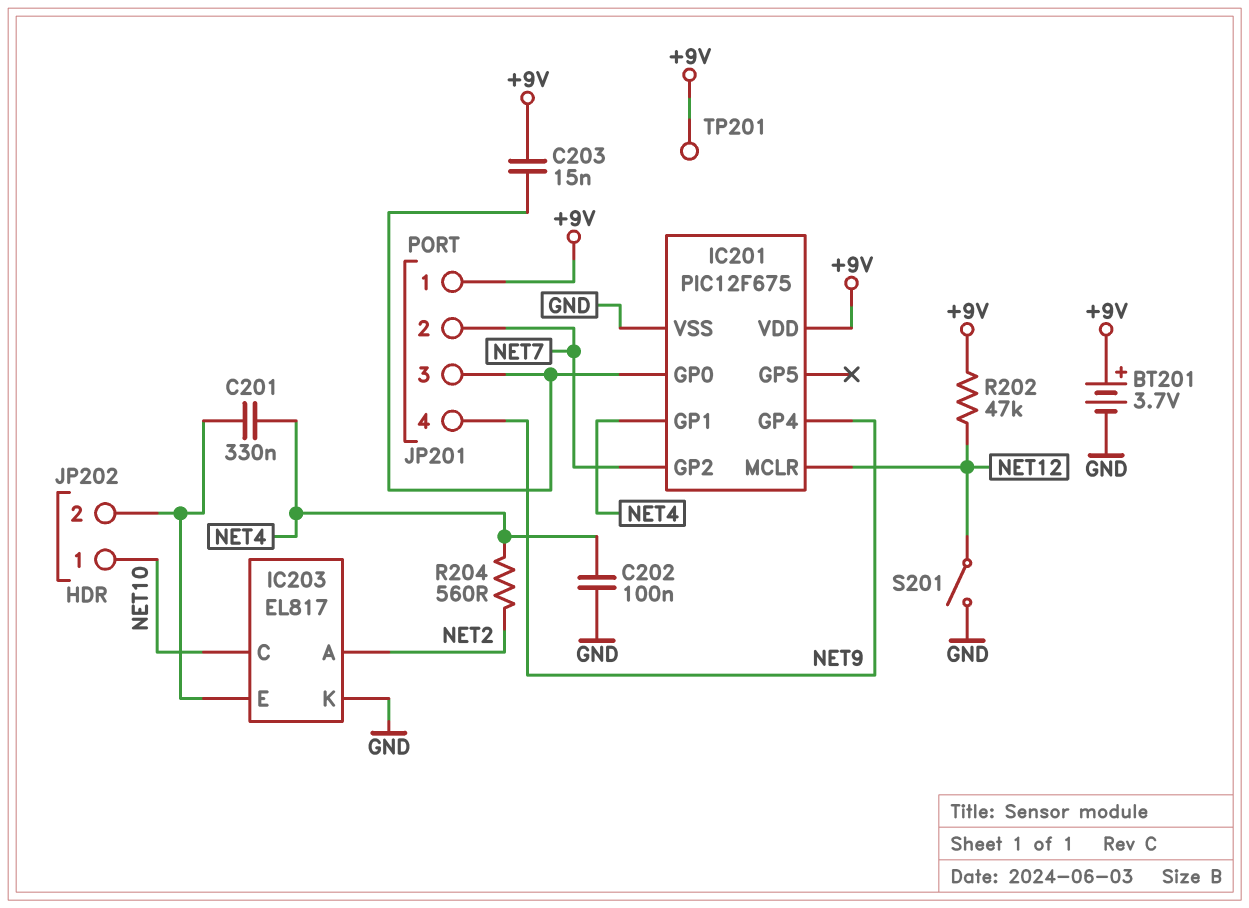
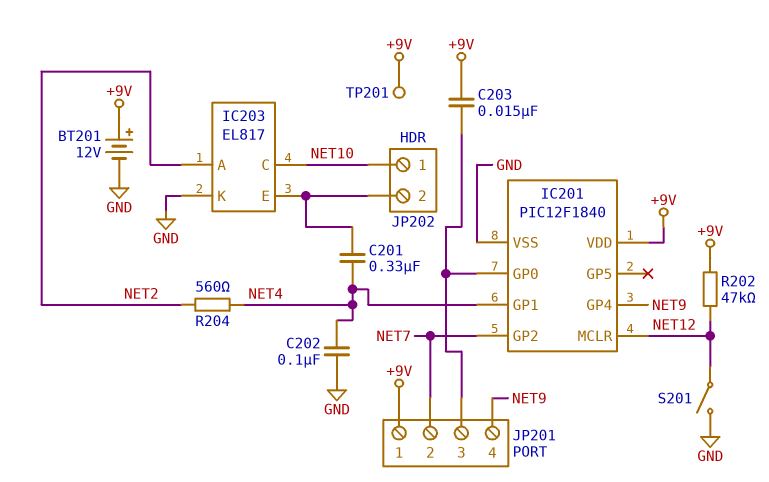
BT201: 3.7V (plus +9V, minus GND) -> 12V (plus +9V, minus GND)
IC201: PIC12F675 -> PIC12F1840

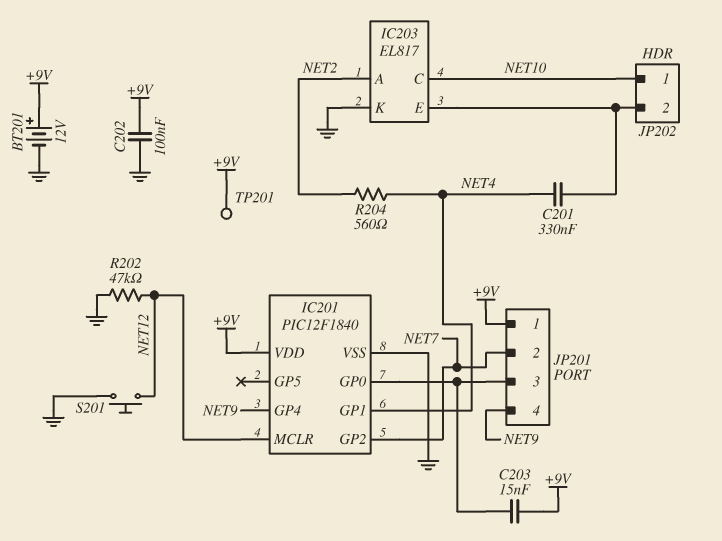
C202: 100nF (GND, NET4) -> 100nF (+9V, GND)
R202: 47k (+9V, NET12) -> 47k (GND, NET12)
S201: switch (GND, NET12) -> button (GND, NET12)

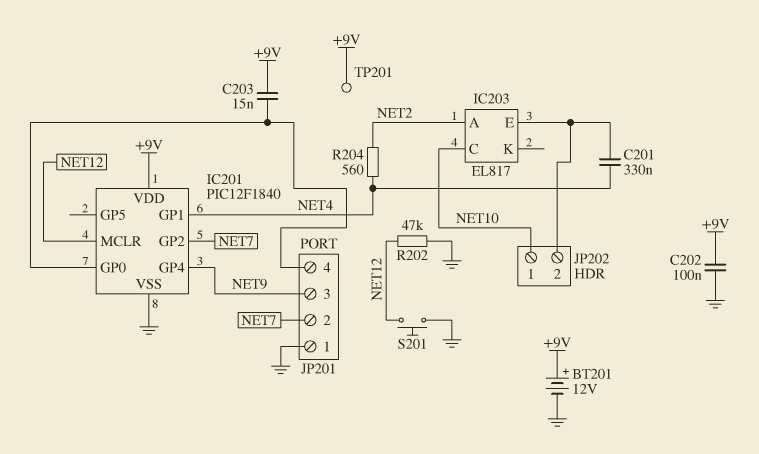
IC203 pin K: GND -> none
JP201 pin 1: +9V -> GND
JP201 pin 3: IC201/GP0 -> NET9
JP201 pin 4: NET9 -> IC201/GP0

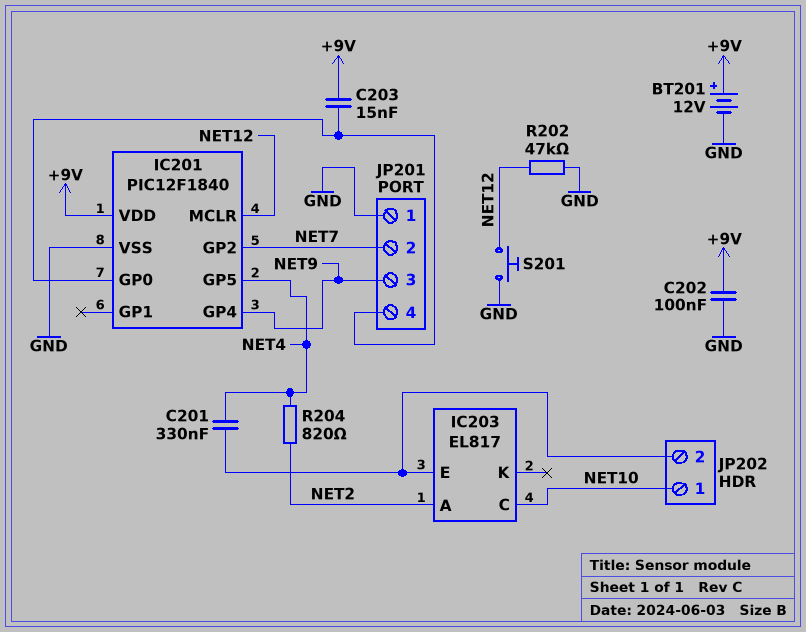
IC201 pin GP1: NET4 -> none
IC201 pin GP5: none -> NET4
R204: 560 (NET2, NET4) -> 820 (NET2, NET4)
TP201: test point (+9V) -> none

